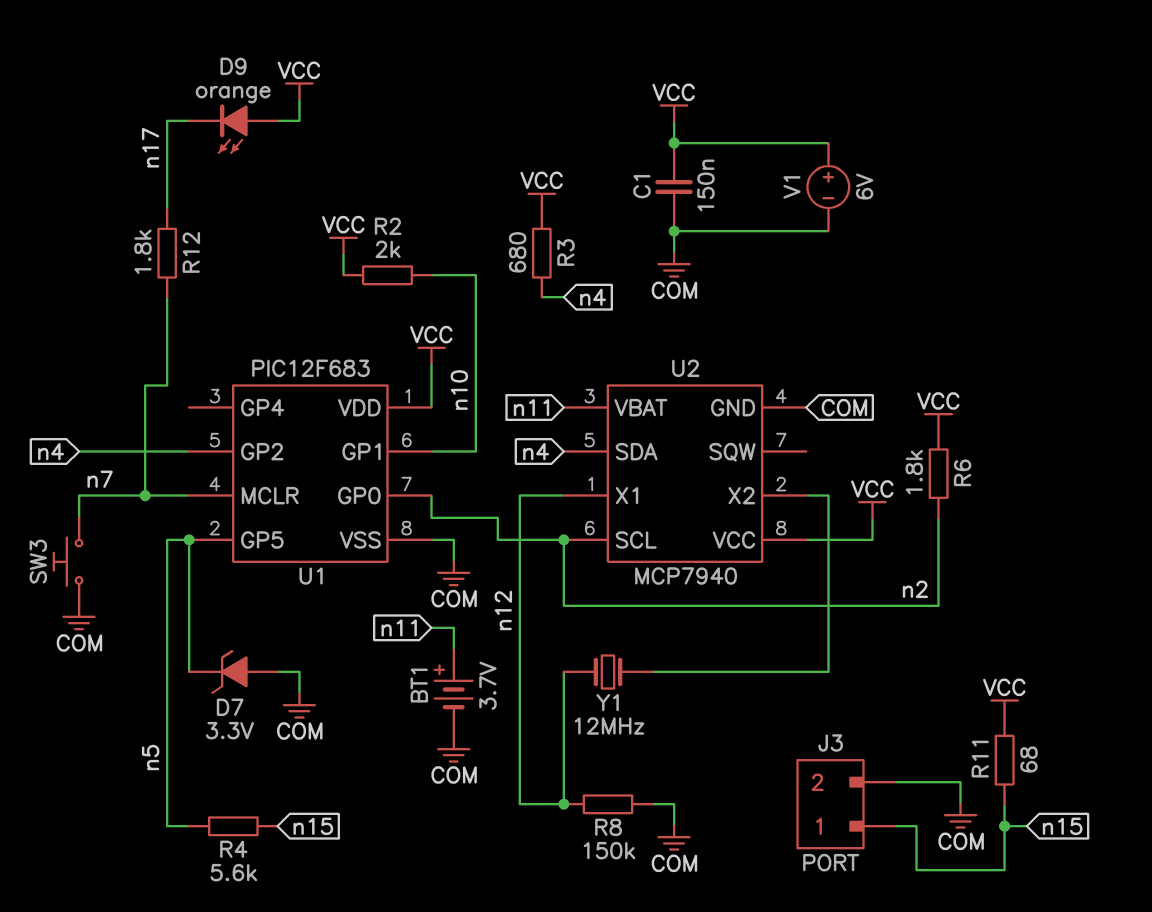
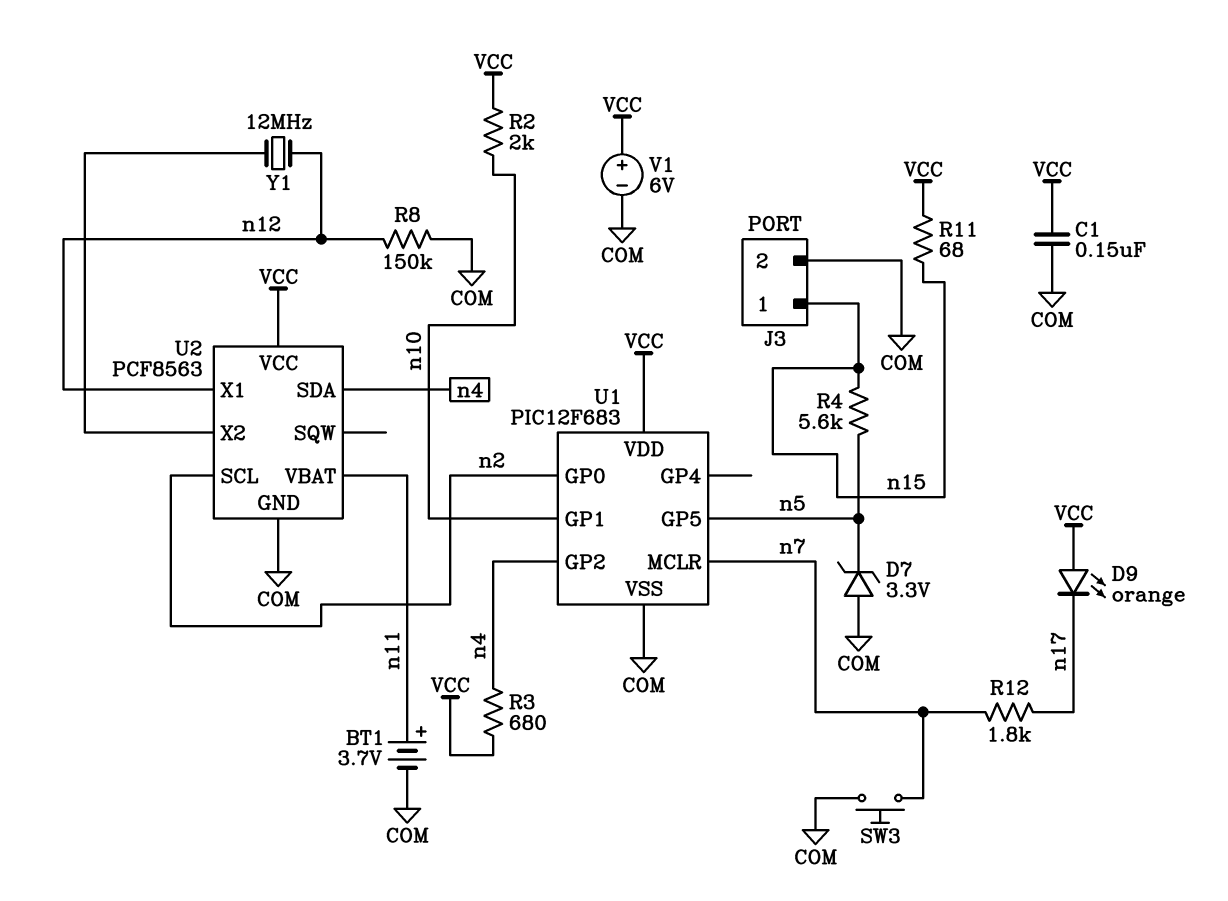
R6: 1.8k (VCC, n2) -> none
U2: MCP7940 -> PCF8563

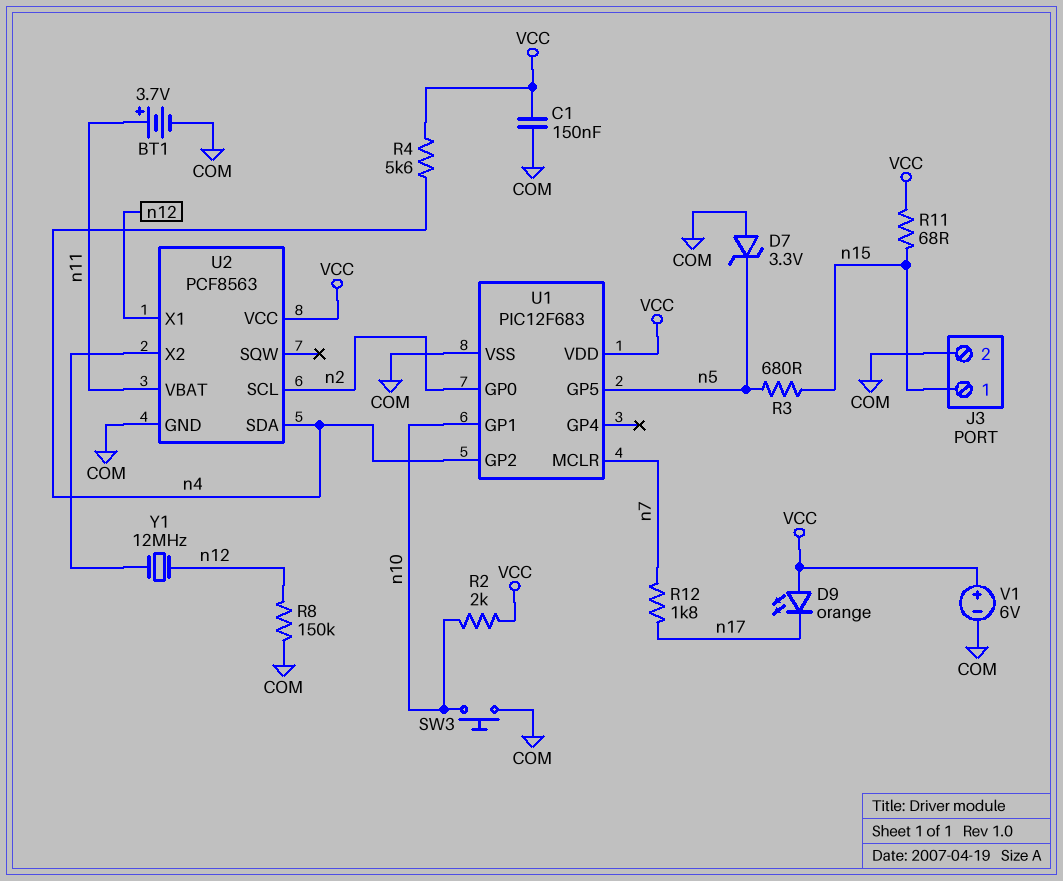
R3: 680 (VCC, n4) -> 680 (n5, n15)
R4: 5.6k (n5, n15) -> 5.6k (VCC, n4)
SW3: button (COM, n7) -> button (COM, n10)

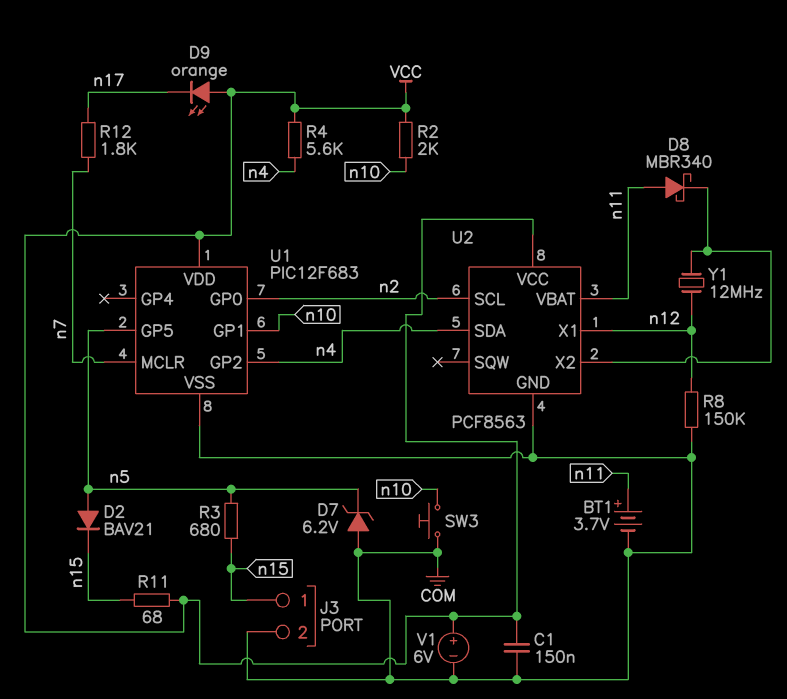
D2: none -> diode BAV21 (A n5, K n15)
D7: zener 3.3V (A COM, K n5) -> zener 6.2V (A COM, K n5)
D8: none -> schottky MBR340 (A n11, K U2/X2)

